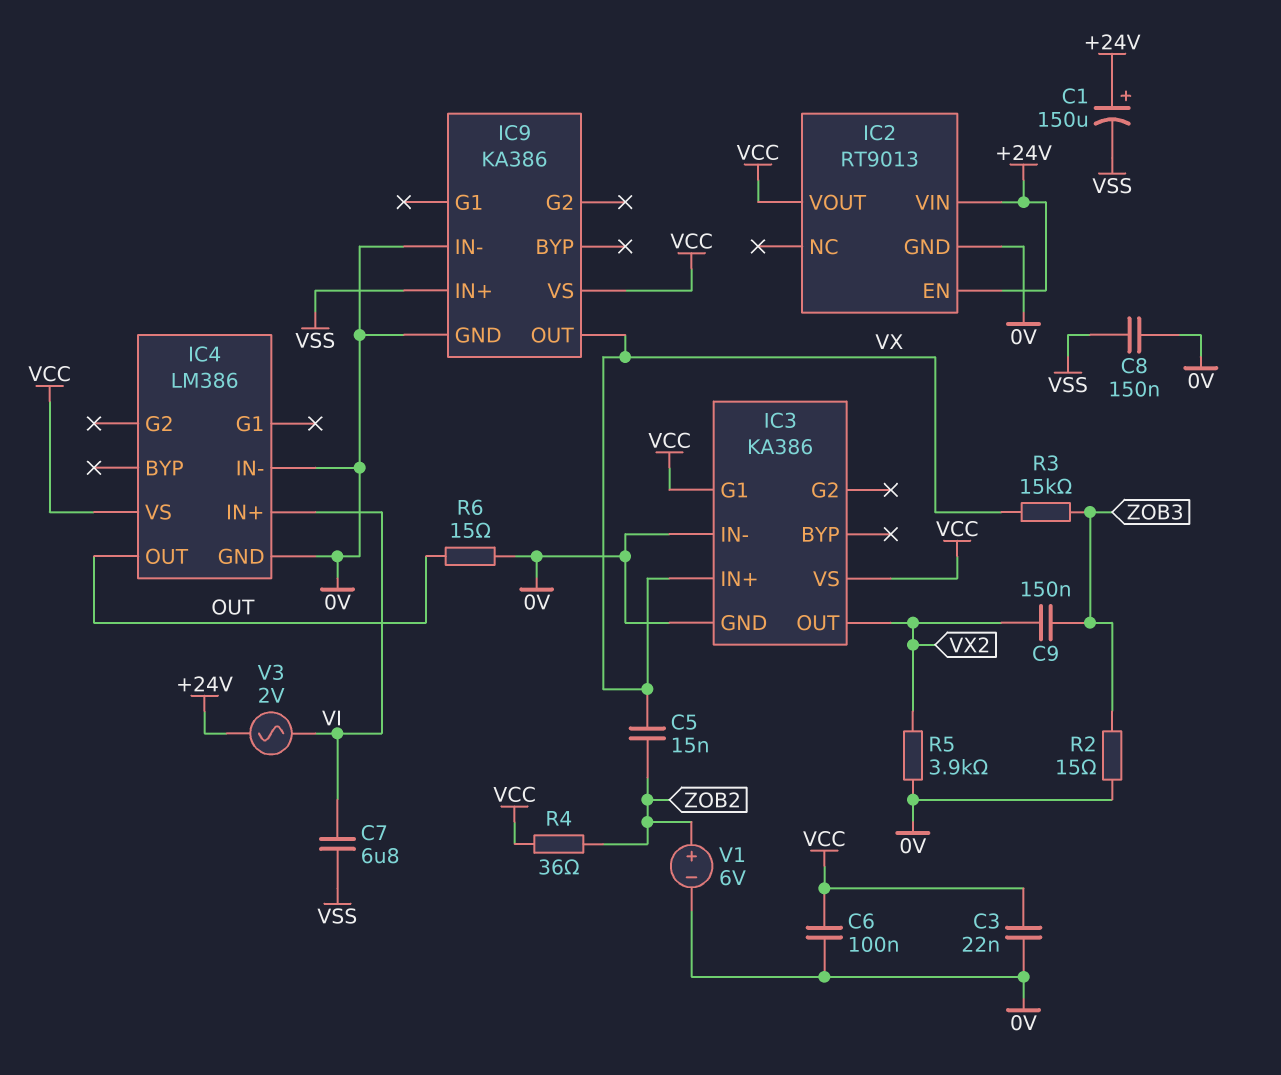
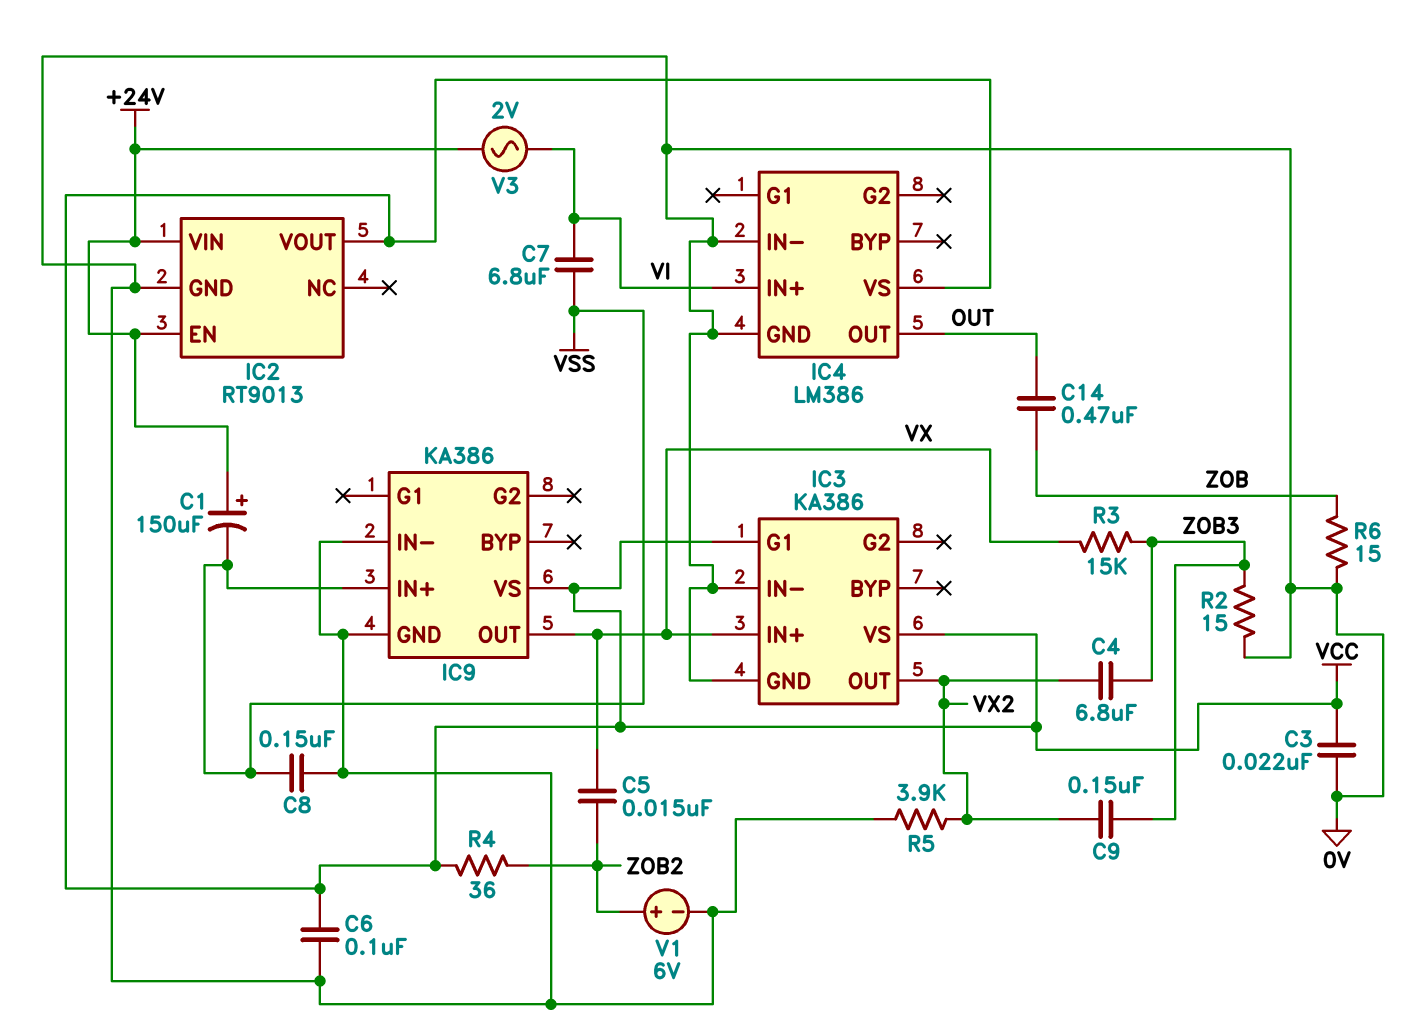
C4: none -> 6.8uF (VX2, ZOB3)
C14: none -> 470nF (OUT, ZOB)
R6: 15 (0V, OUT) -> 15 (0V, ZOB)

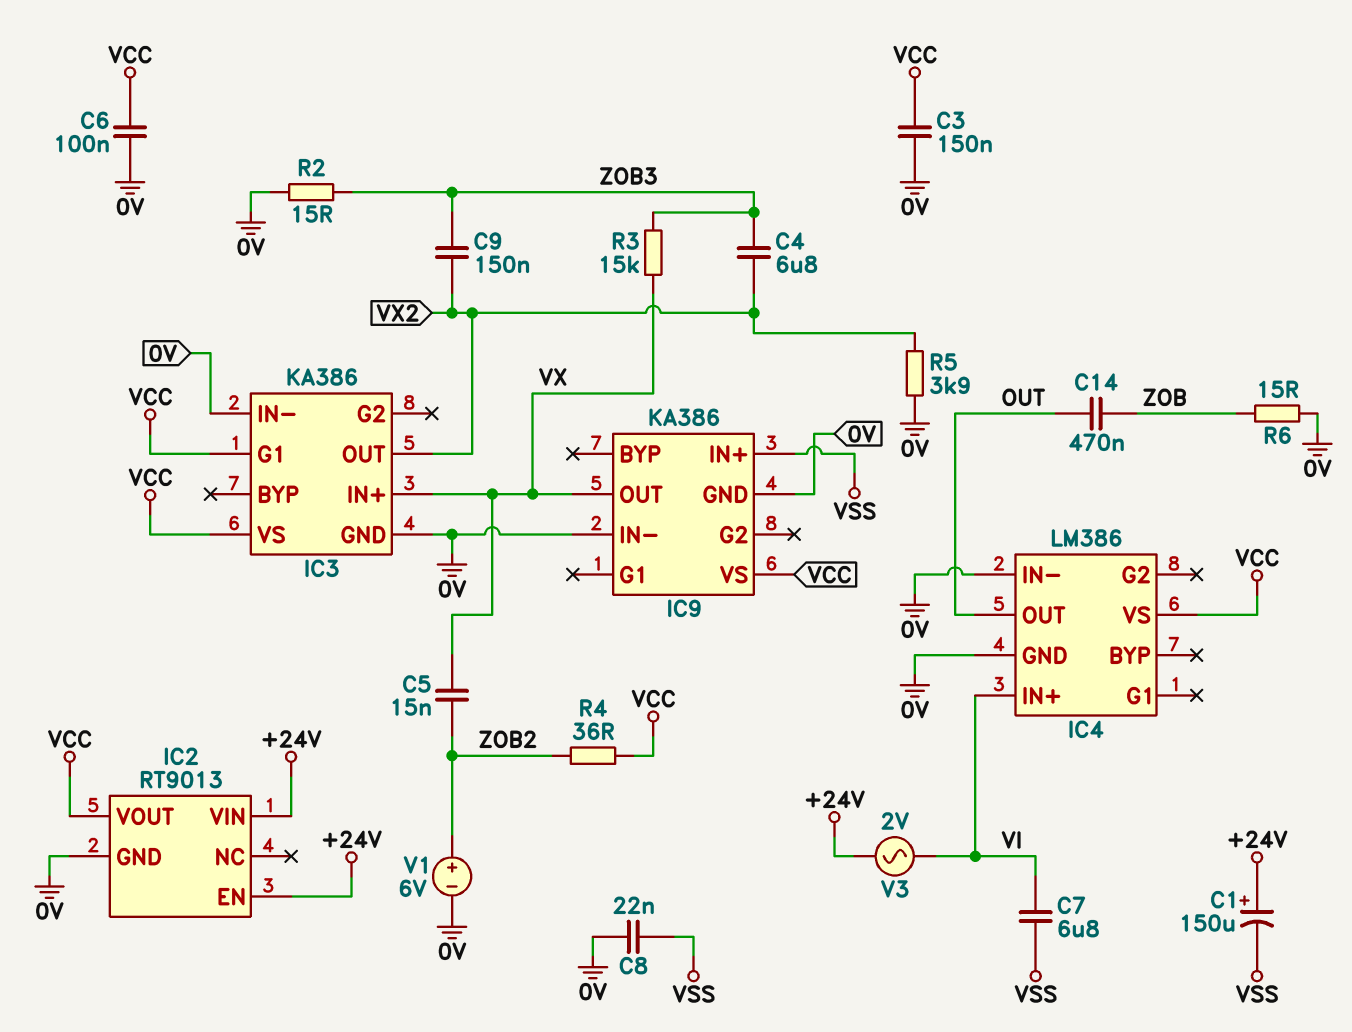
C3: 22nF (0V, VCC) -> 150nF (0V, VCC)
C8: 150nF (0V, VSS) -> 22nF (0V, VSS)

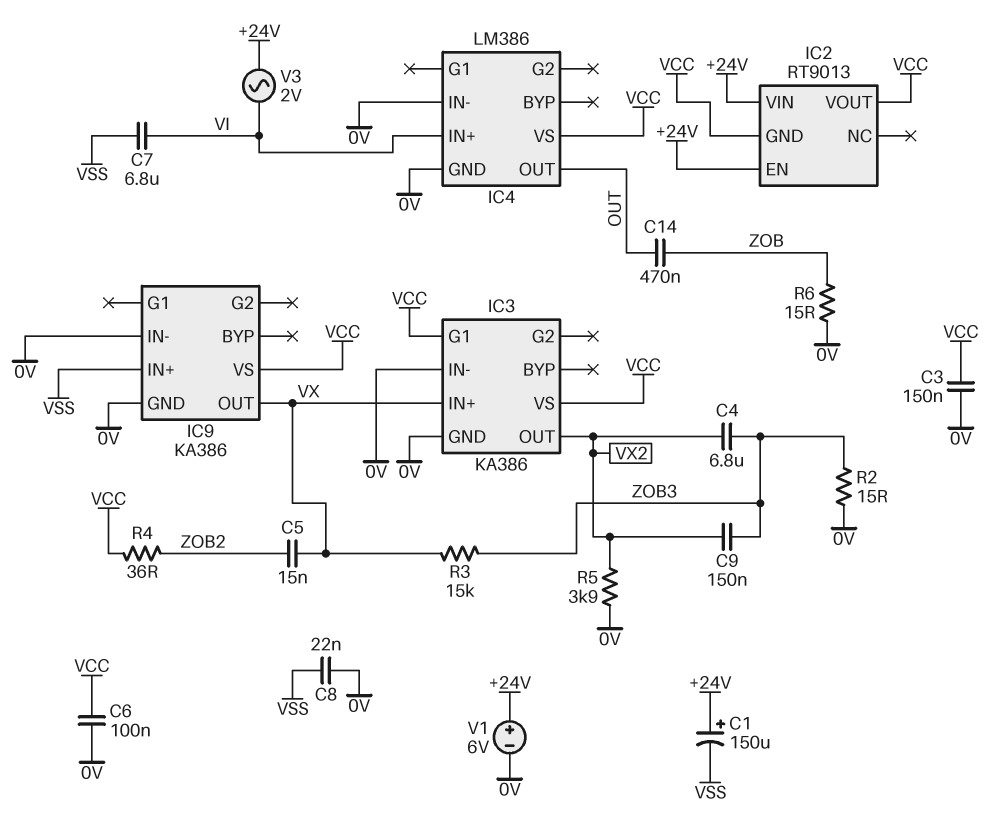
IC2 pin GND: 0V -> VCC
V1: 6V (plus ZOB2, minus 0V) -> 6V (plus +24V, minus 0V)

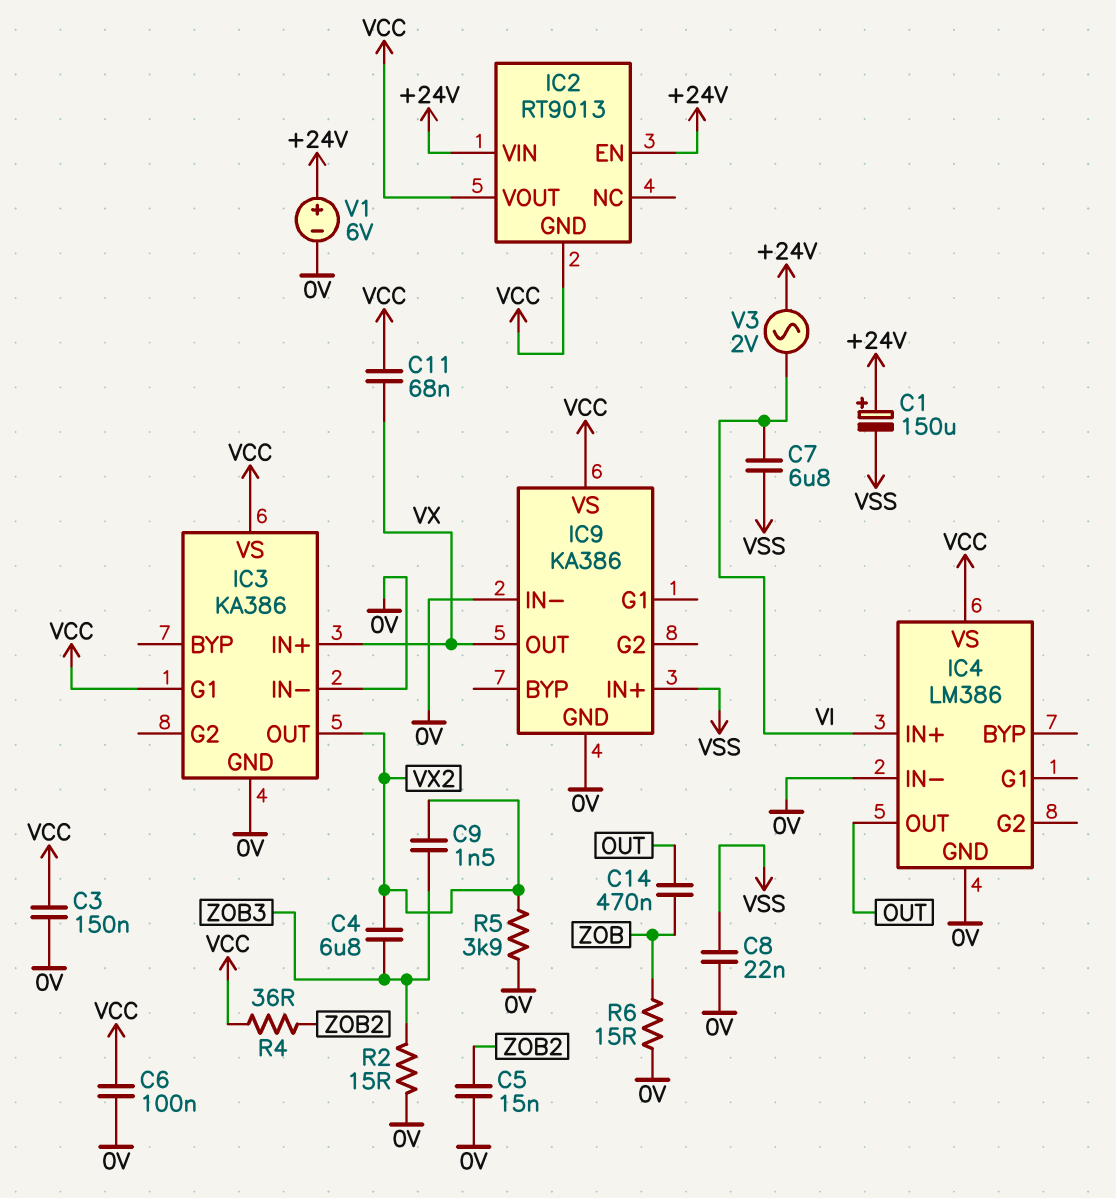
C5: 15nF (VX, ZOB2) -> 15nF (0V, ZOB2)
C9: 150nF (VX2, ZOB3) -> 1.5nF (VX2, ZOB3)
C11: none -> 68nF (VCC, VX)
R3: 15k (VX, ZOB3) -> none

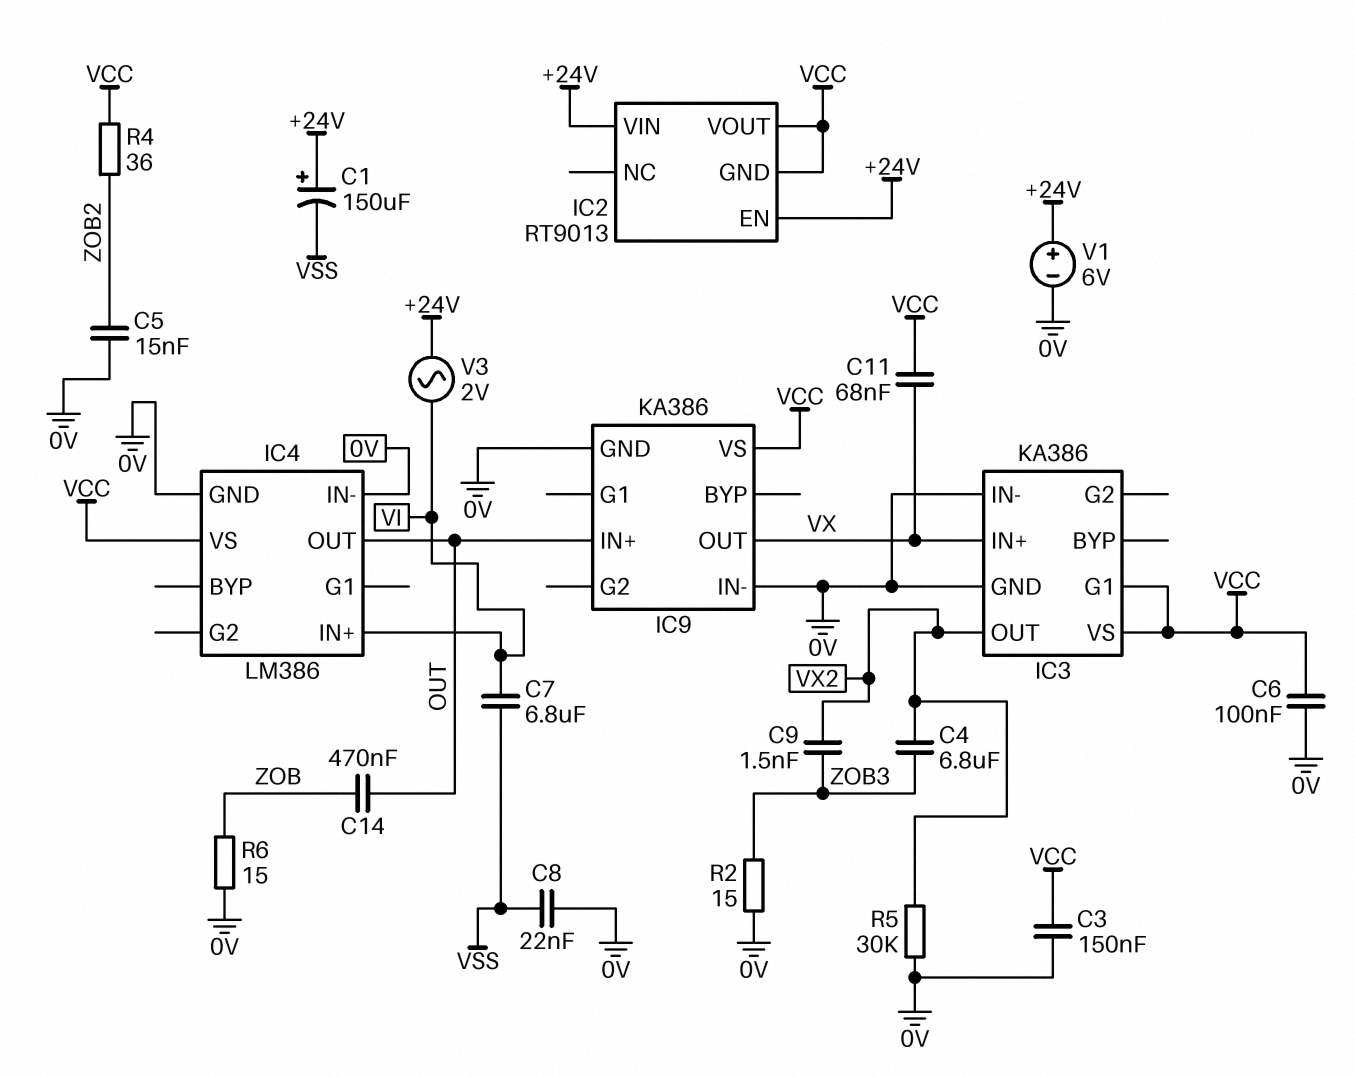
IC9 pin IN+: VSS -> OUT
R5: 3.9k (0V, VX2) -> 30k (0V, VX2)

